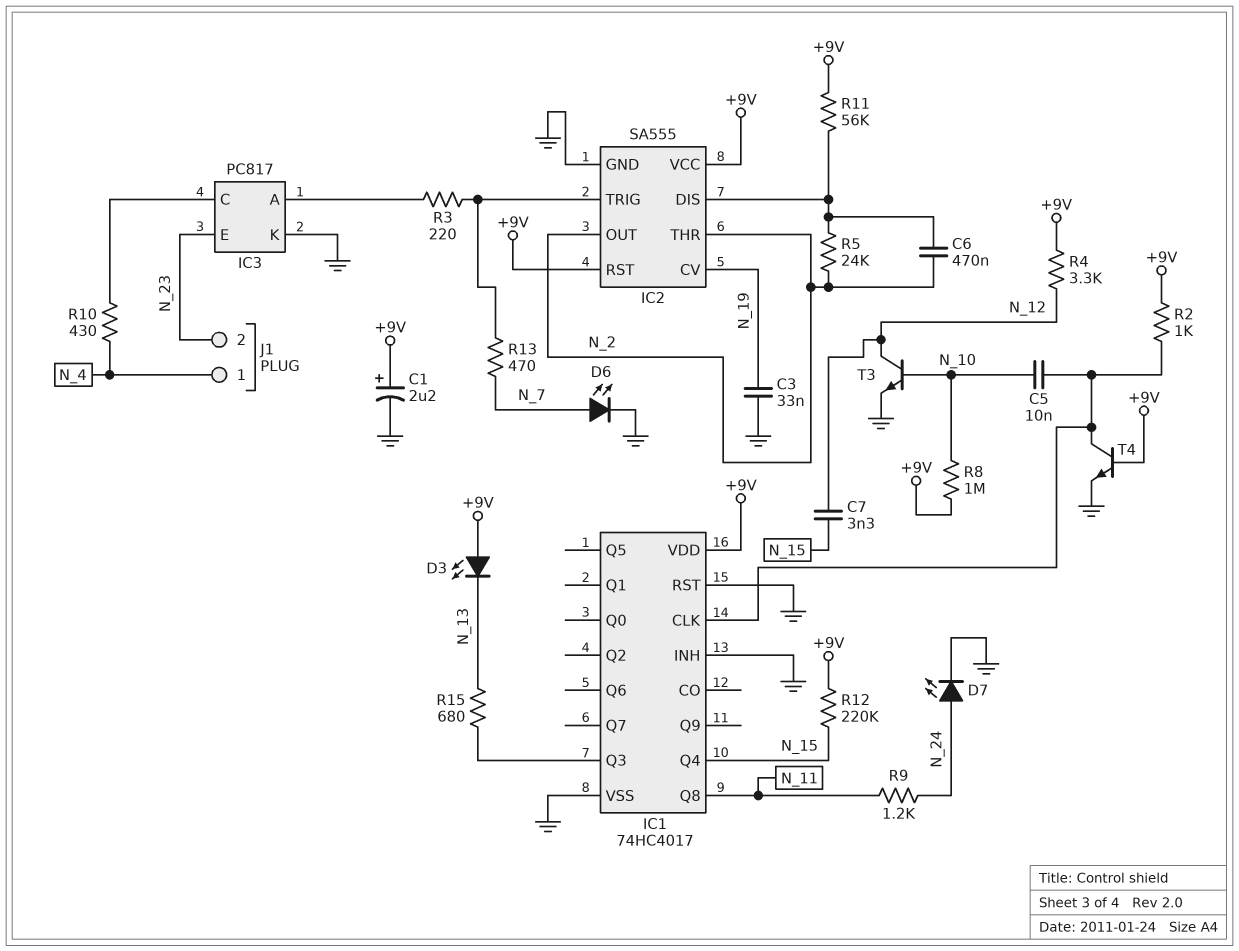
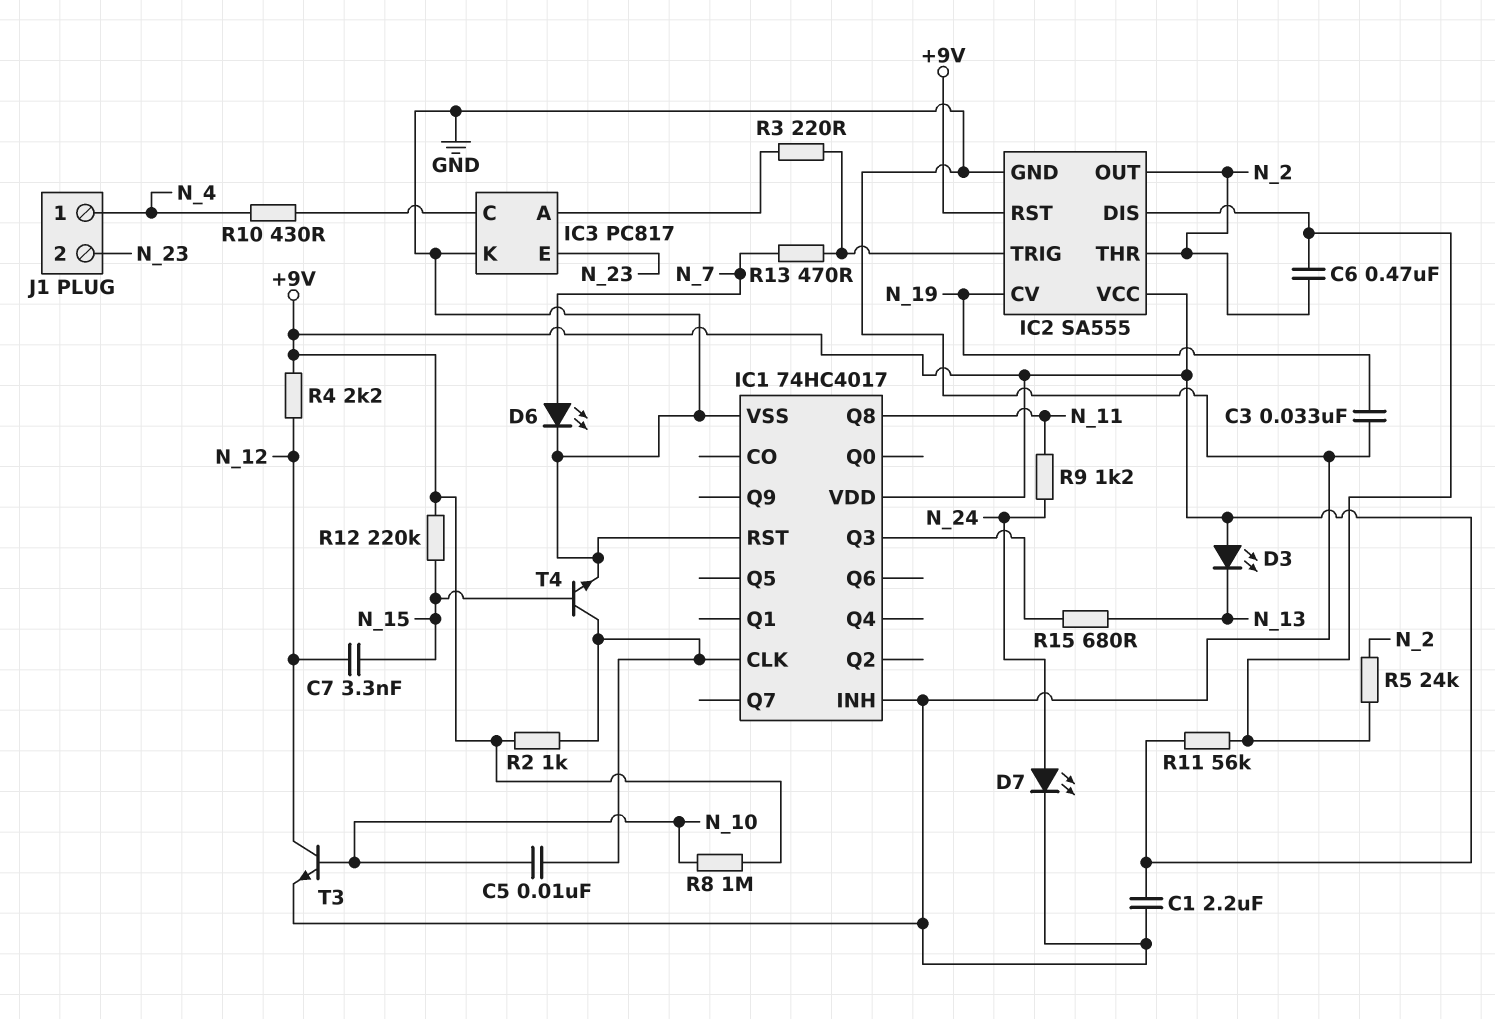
C1: 2.2uF (plus +9V, minus GND) -> 2.2uF (+9V, GND)
IC1 pin Q4: N_15 -> none
R4: 3.3k (+9V, N_12) -> 2.2k (+9V, N_12)
T4: NPN (B +9V, C IC1/CLK, E GND) -> NPN (B N_15, C IC1/CLK, E GND)

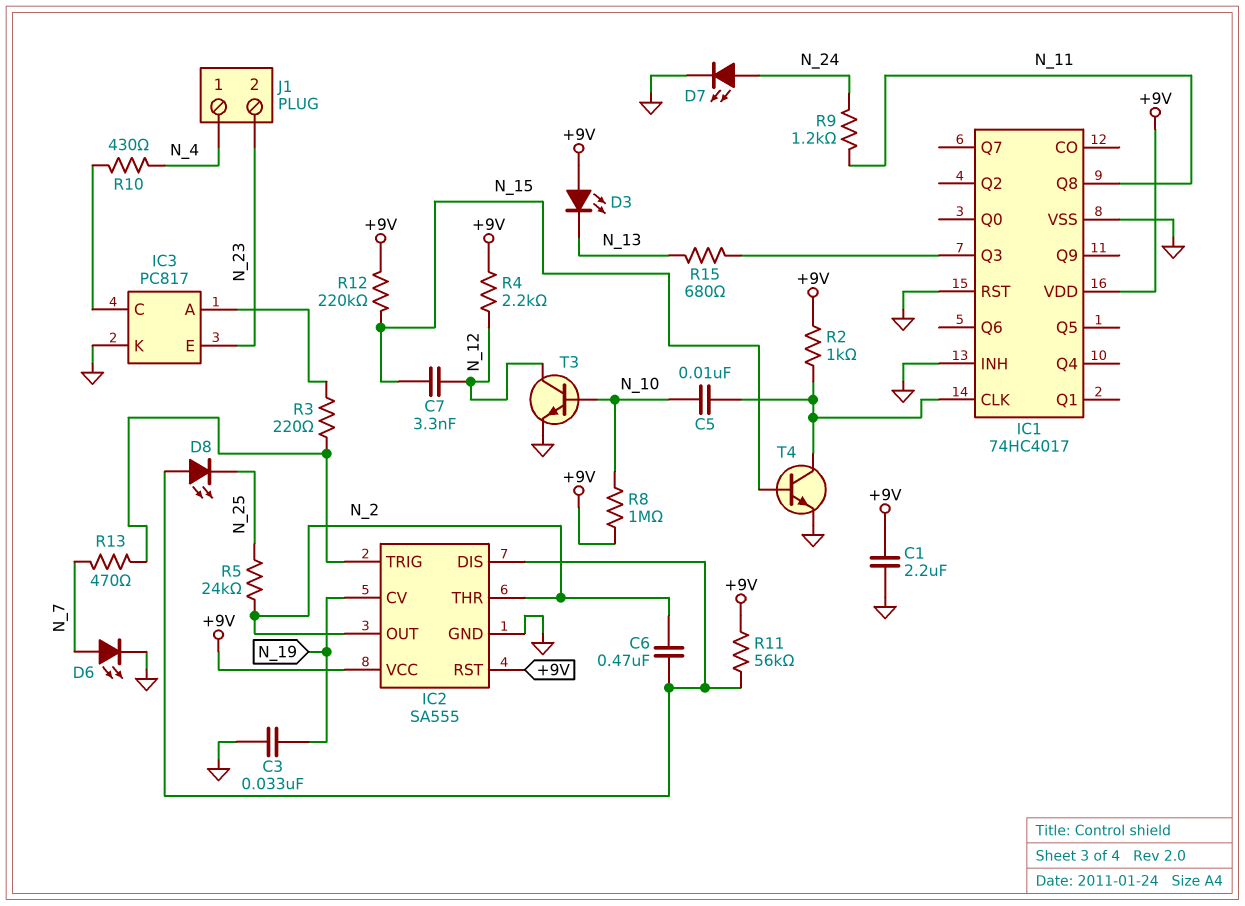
D8: none -> LED (A IC2/DIS, K N_25)
R5: 24k (IC2/DIS, N_2) -> 24k (N_2, N_25)

